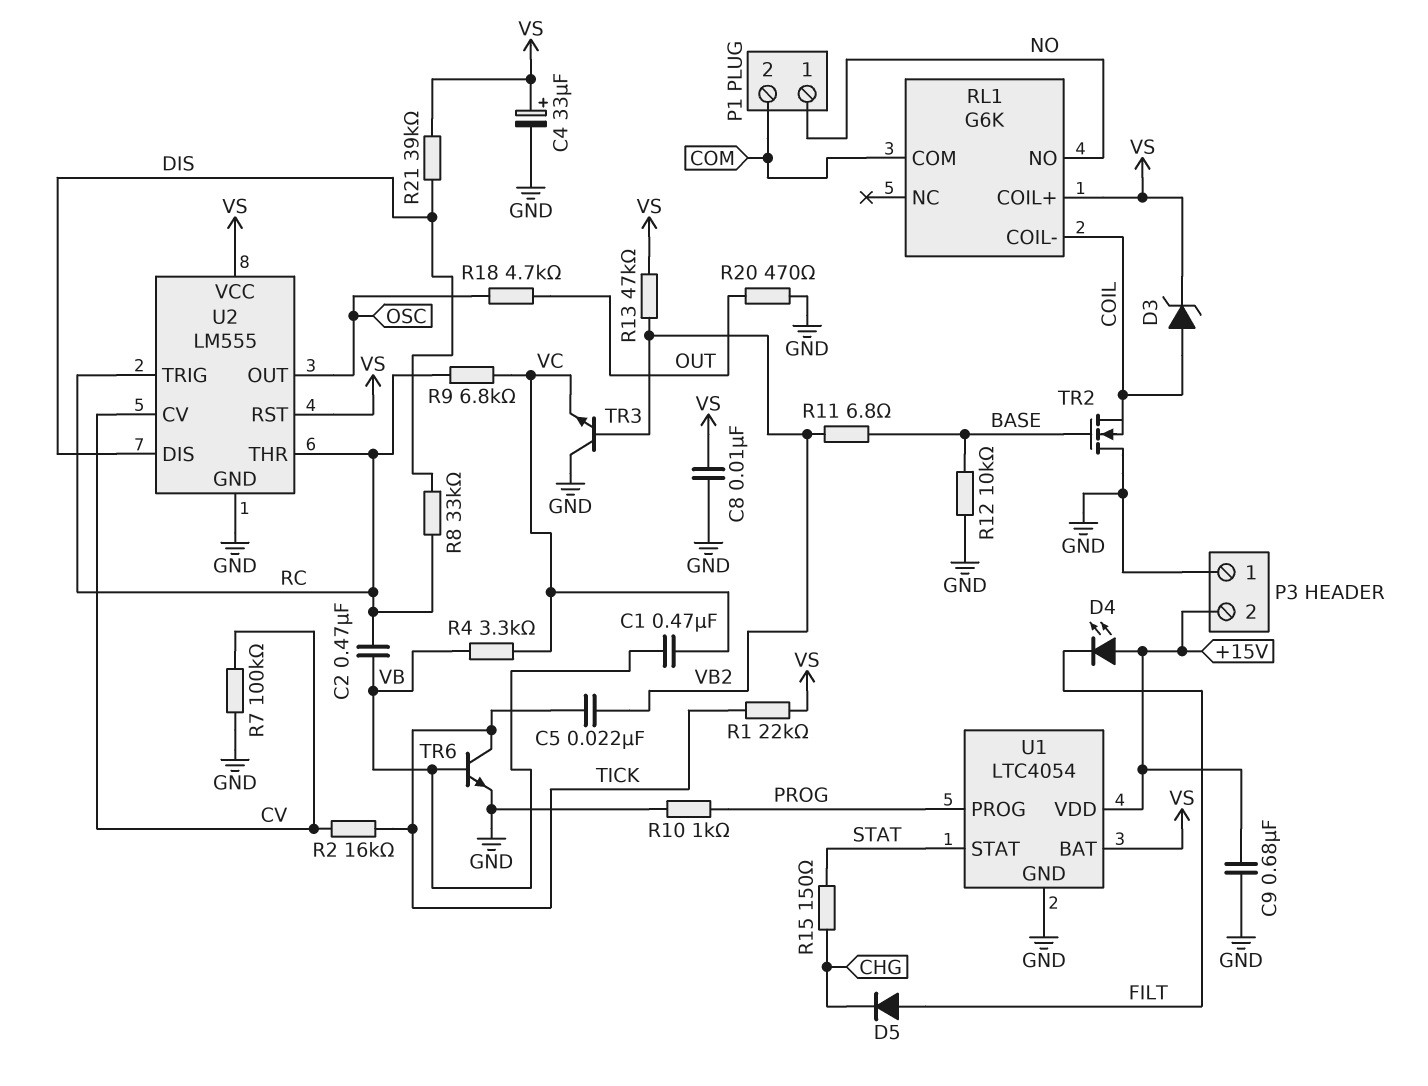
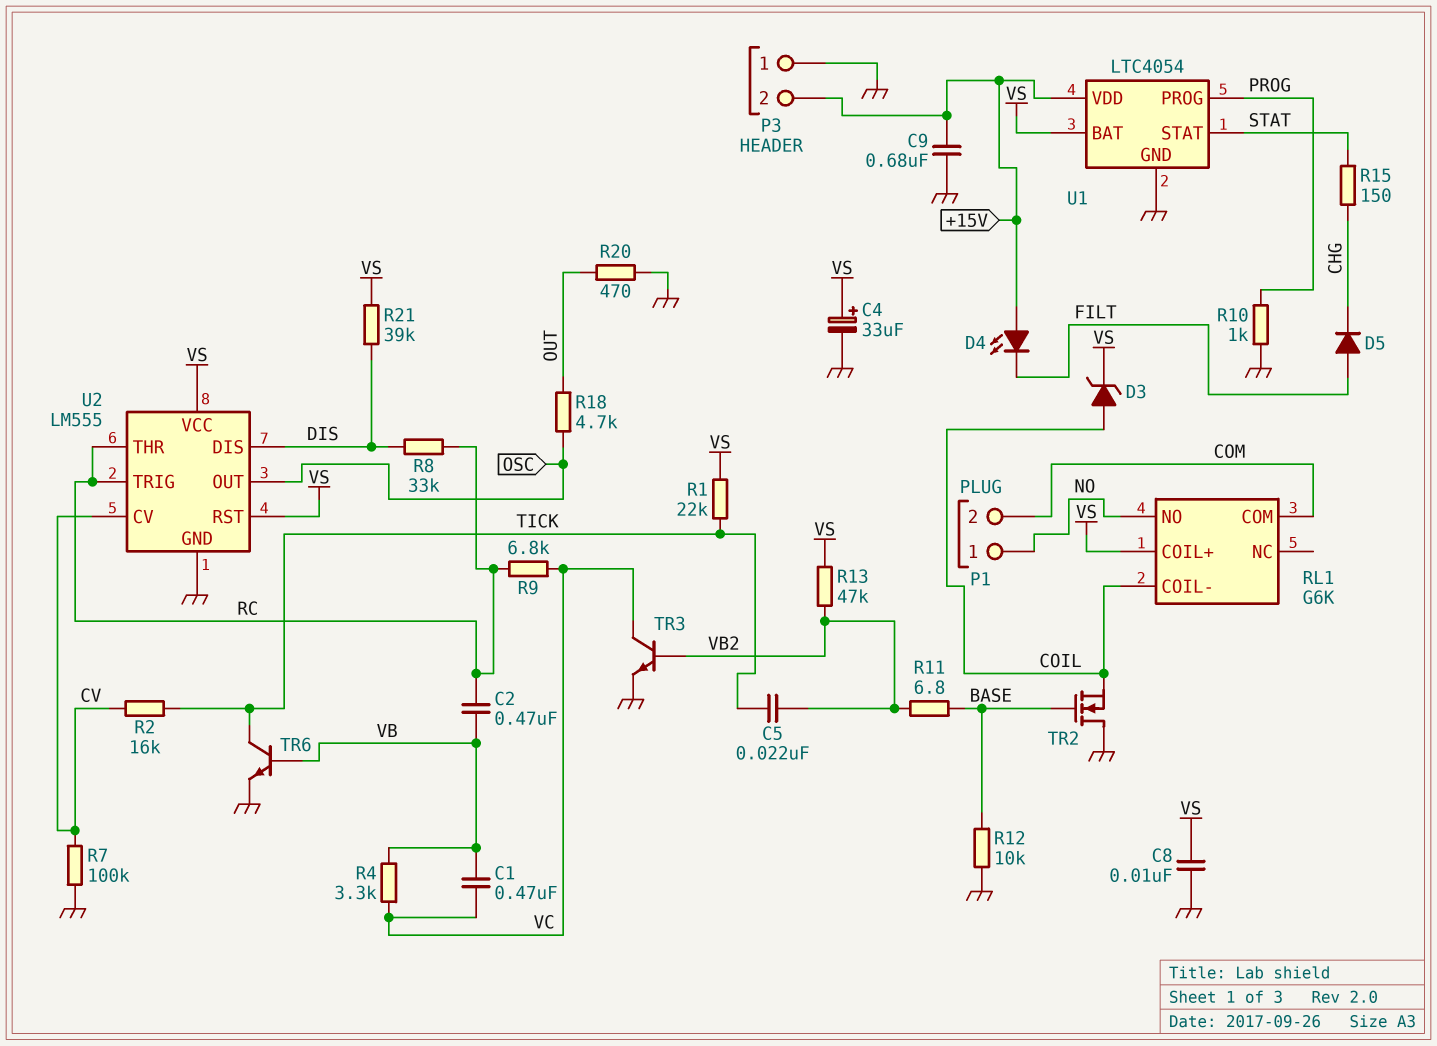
TR3: NPN (B VB2, C GND, E VC) -> NPN (B VB2, C VC, E GND)

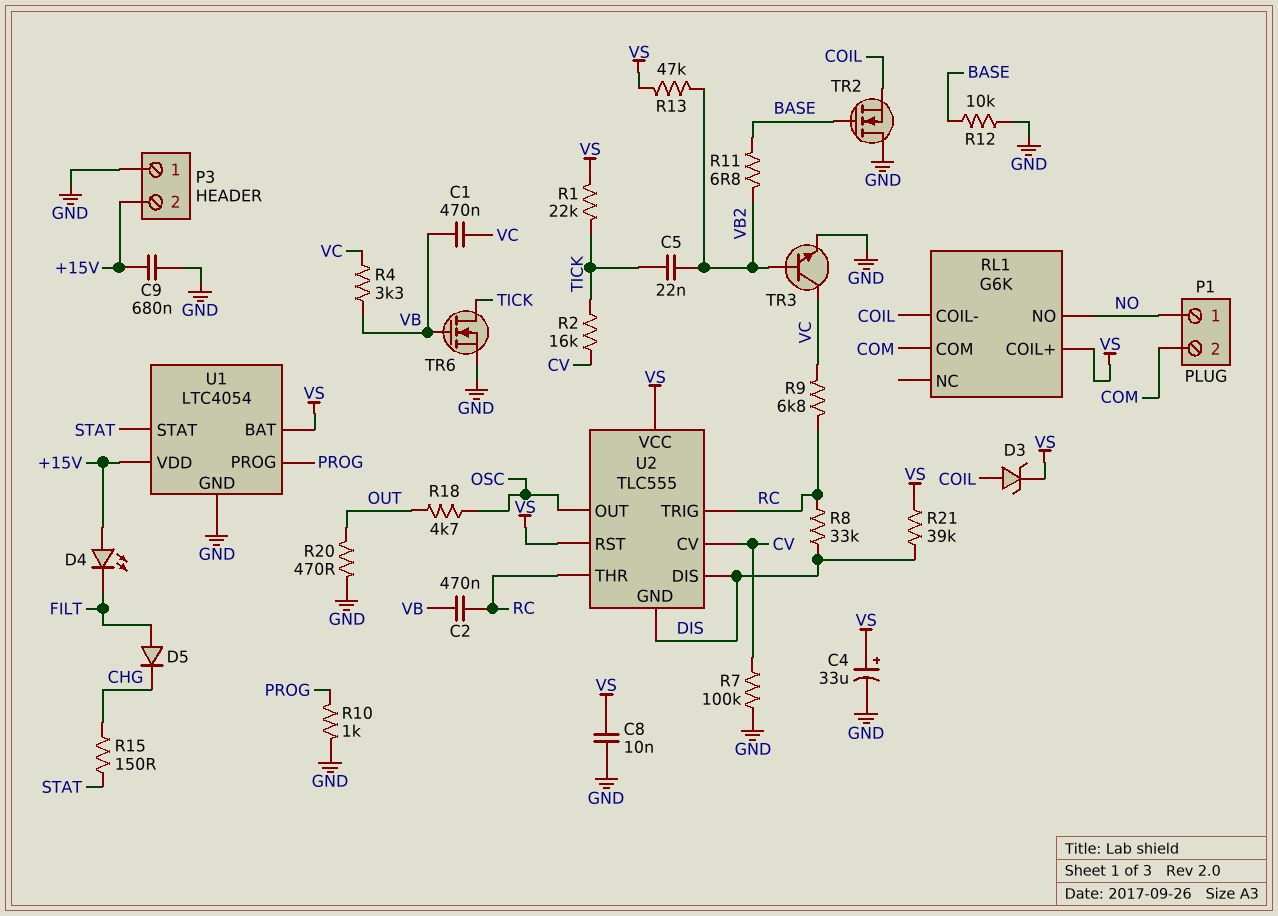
TR6: NPN (B VB, C TICK, E GND) -> NMOS (G VB, D TICK, S GND)
U2: LM555 -> TLC555
U2 pin GND: GND -> DIS

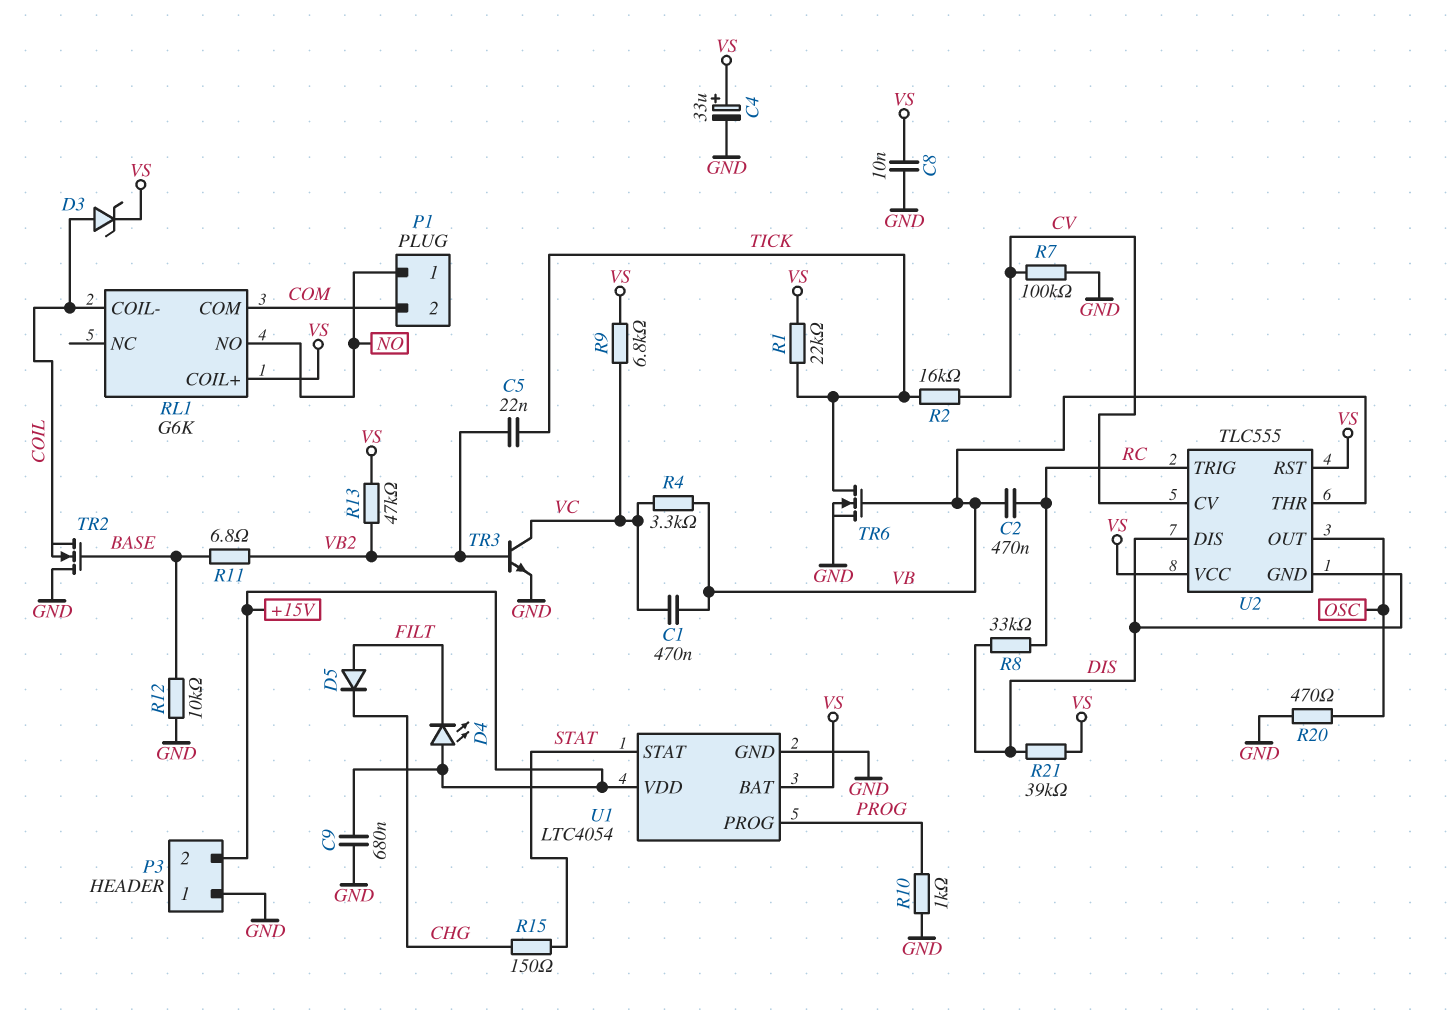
R9: 6.8k (RC, VC) -> 6.8k (VC, VS)
R18: 4.7k (OSC, OUT) -> none
R20: 470 (GND, OUT) -> 470 (GND, OSC)
U2 pin THR: RC -> VB

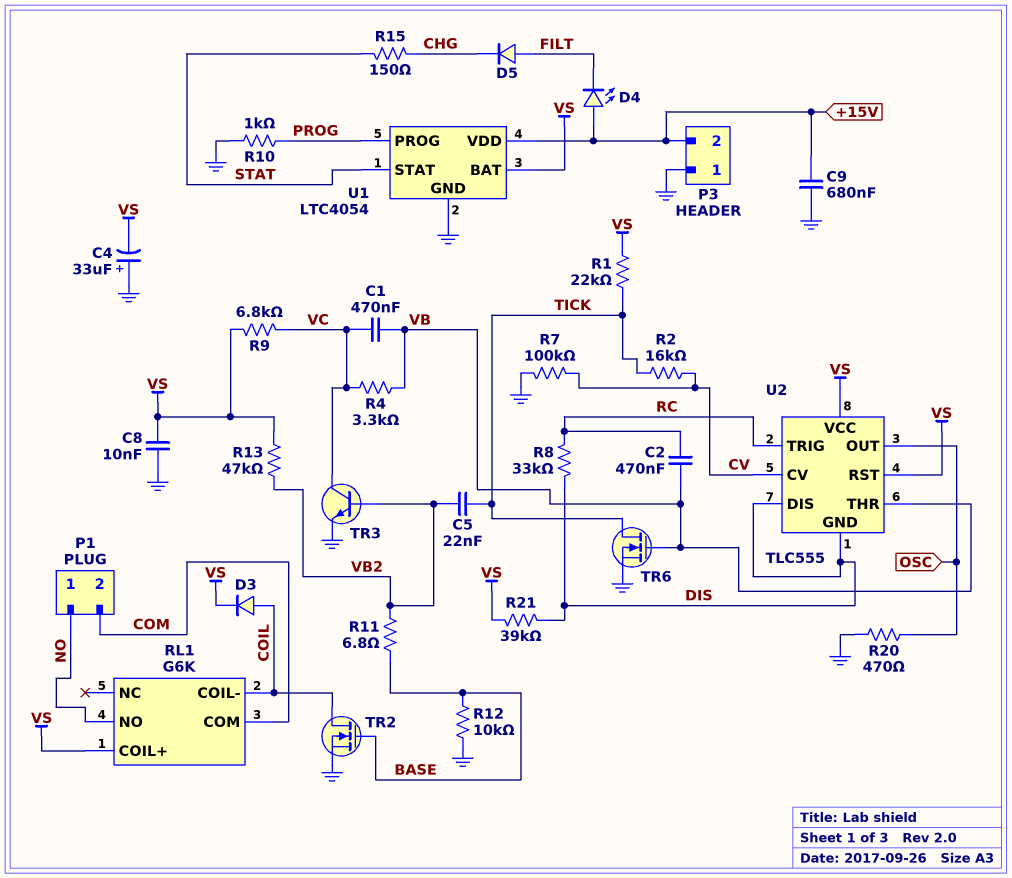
C4: 33uF (plus VS, minus GND) -> 33uF (plus GND, minus VS)
D3: zener (A COIL, K VS) -> diode (A COIL, K VS)
TR2: NMOS (G BASE, D GND, S COIL) -> NMOS (G BASE, D COIL, S GND)

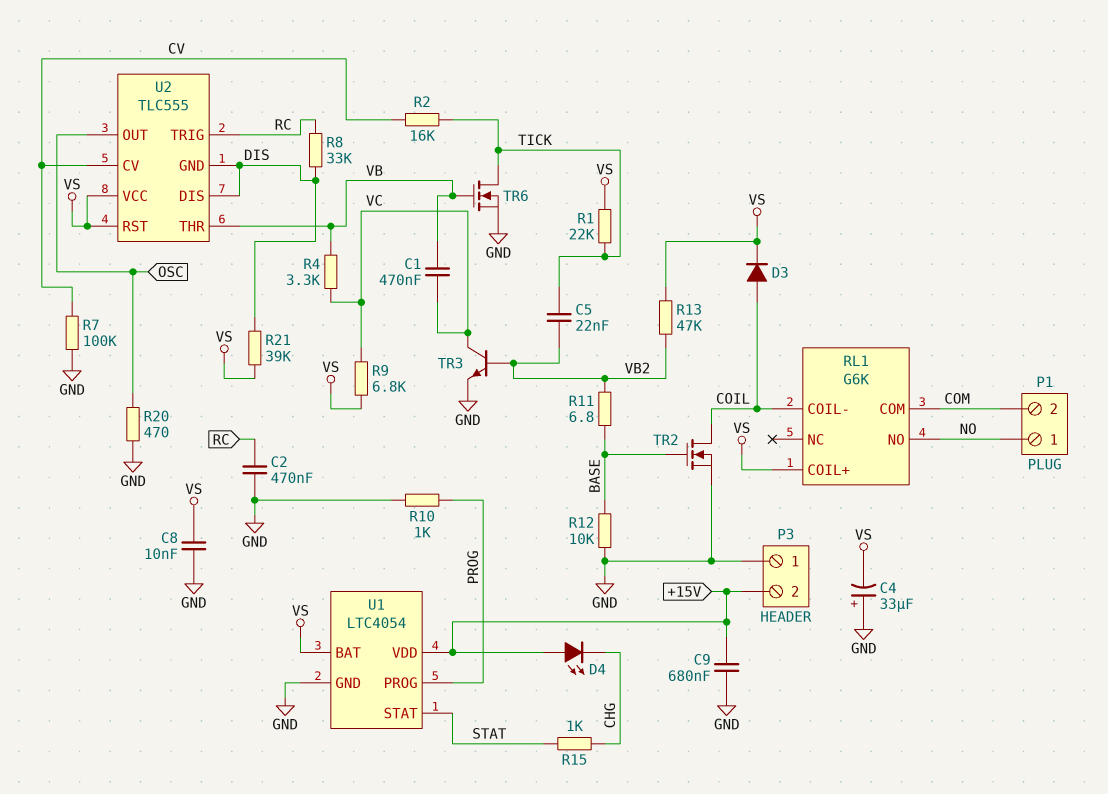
C2: 470nF (RC, VB) -> 470nF (GND, RC)
D4: LED (A +15V, K FILT) -> LED (A +15V, K CHG)
D5: diode (A FILT, K CHG) -> none
R15: 150 (CHG, STAT) -> 1k (CHG, STAT)

